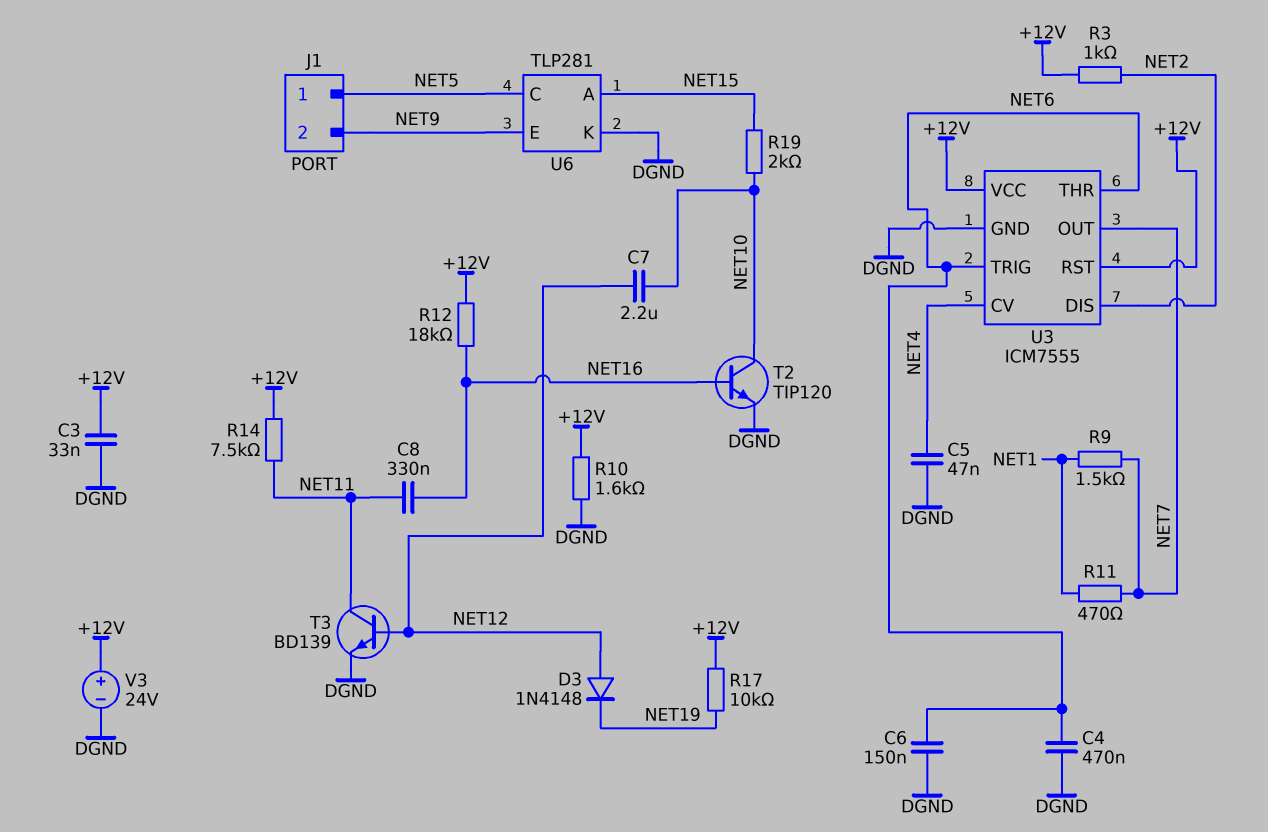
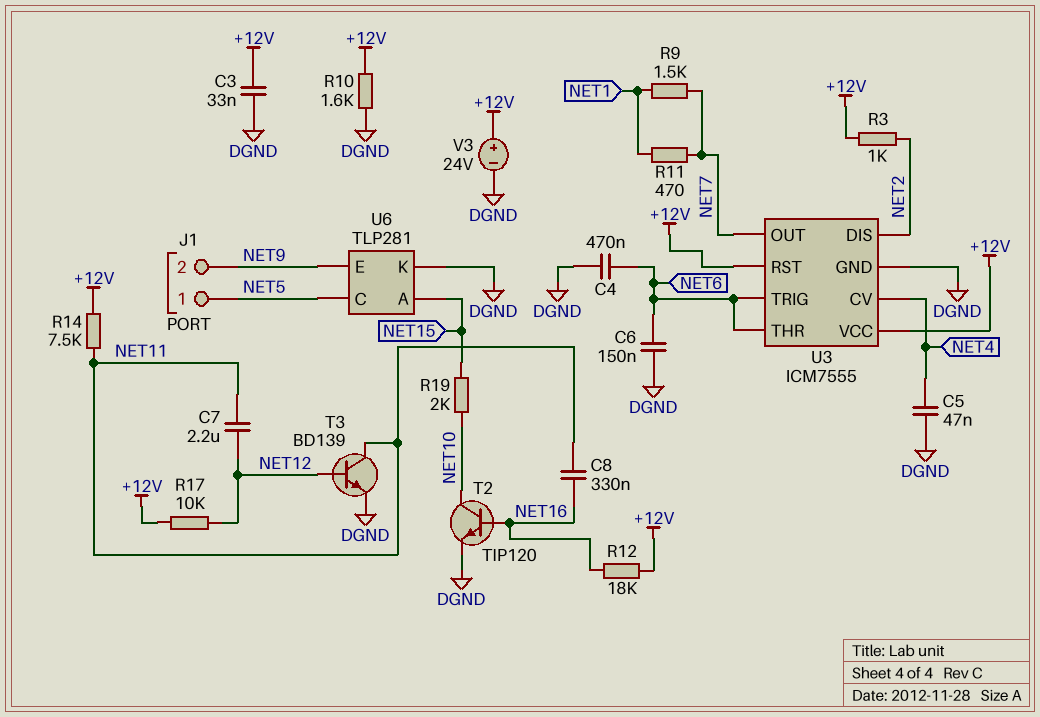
C7: 2.2uF (NET10, NET12) -> 2.2uF (NET11, NET12)
D3: diode 1N4148 (A NET12, K NET19) -> none
R17: 10k (+12V, NET19) -> 10k (+12V, NET12)

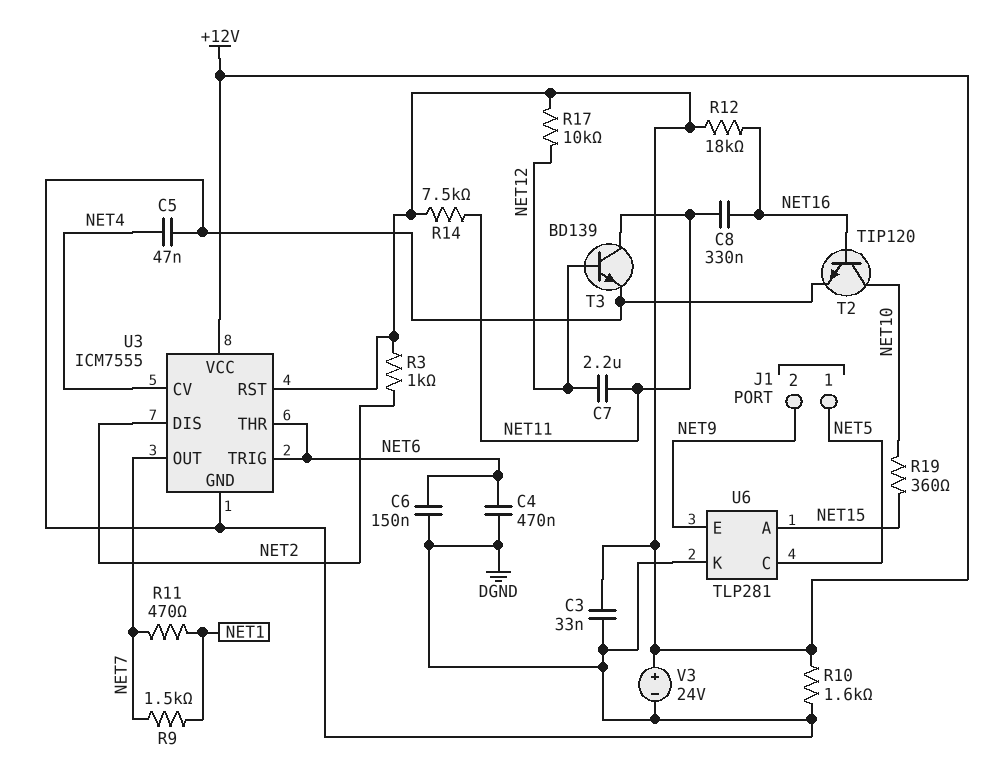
R19: 2k (NET10, NET15) -> 360 (NET10, NET15)

